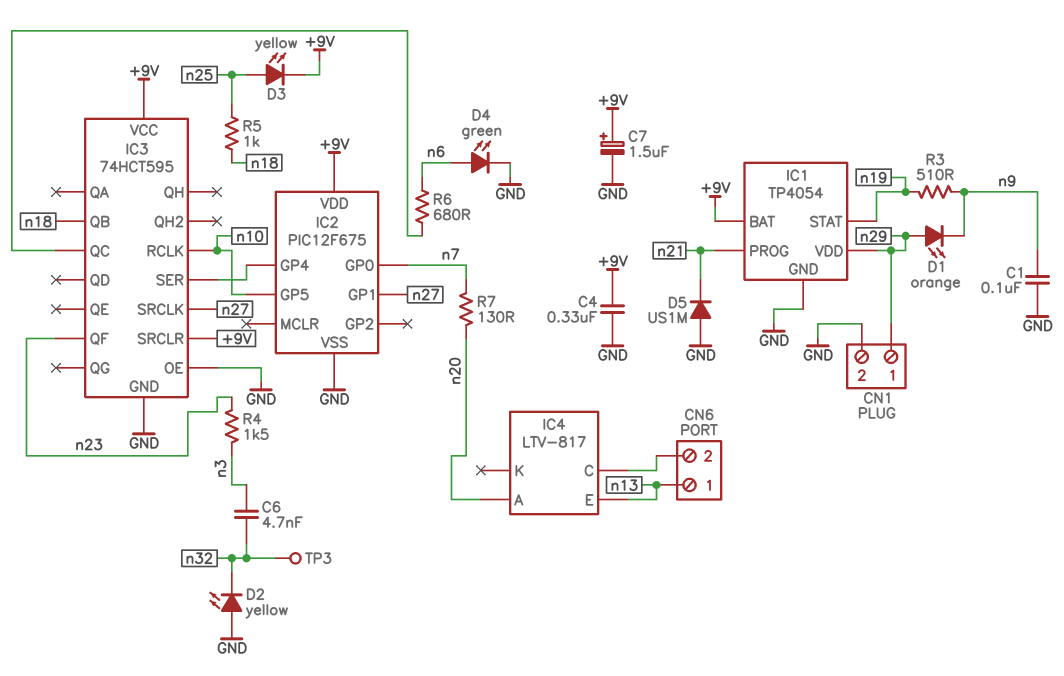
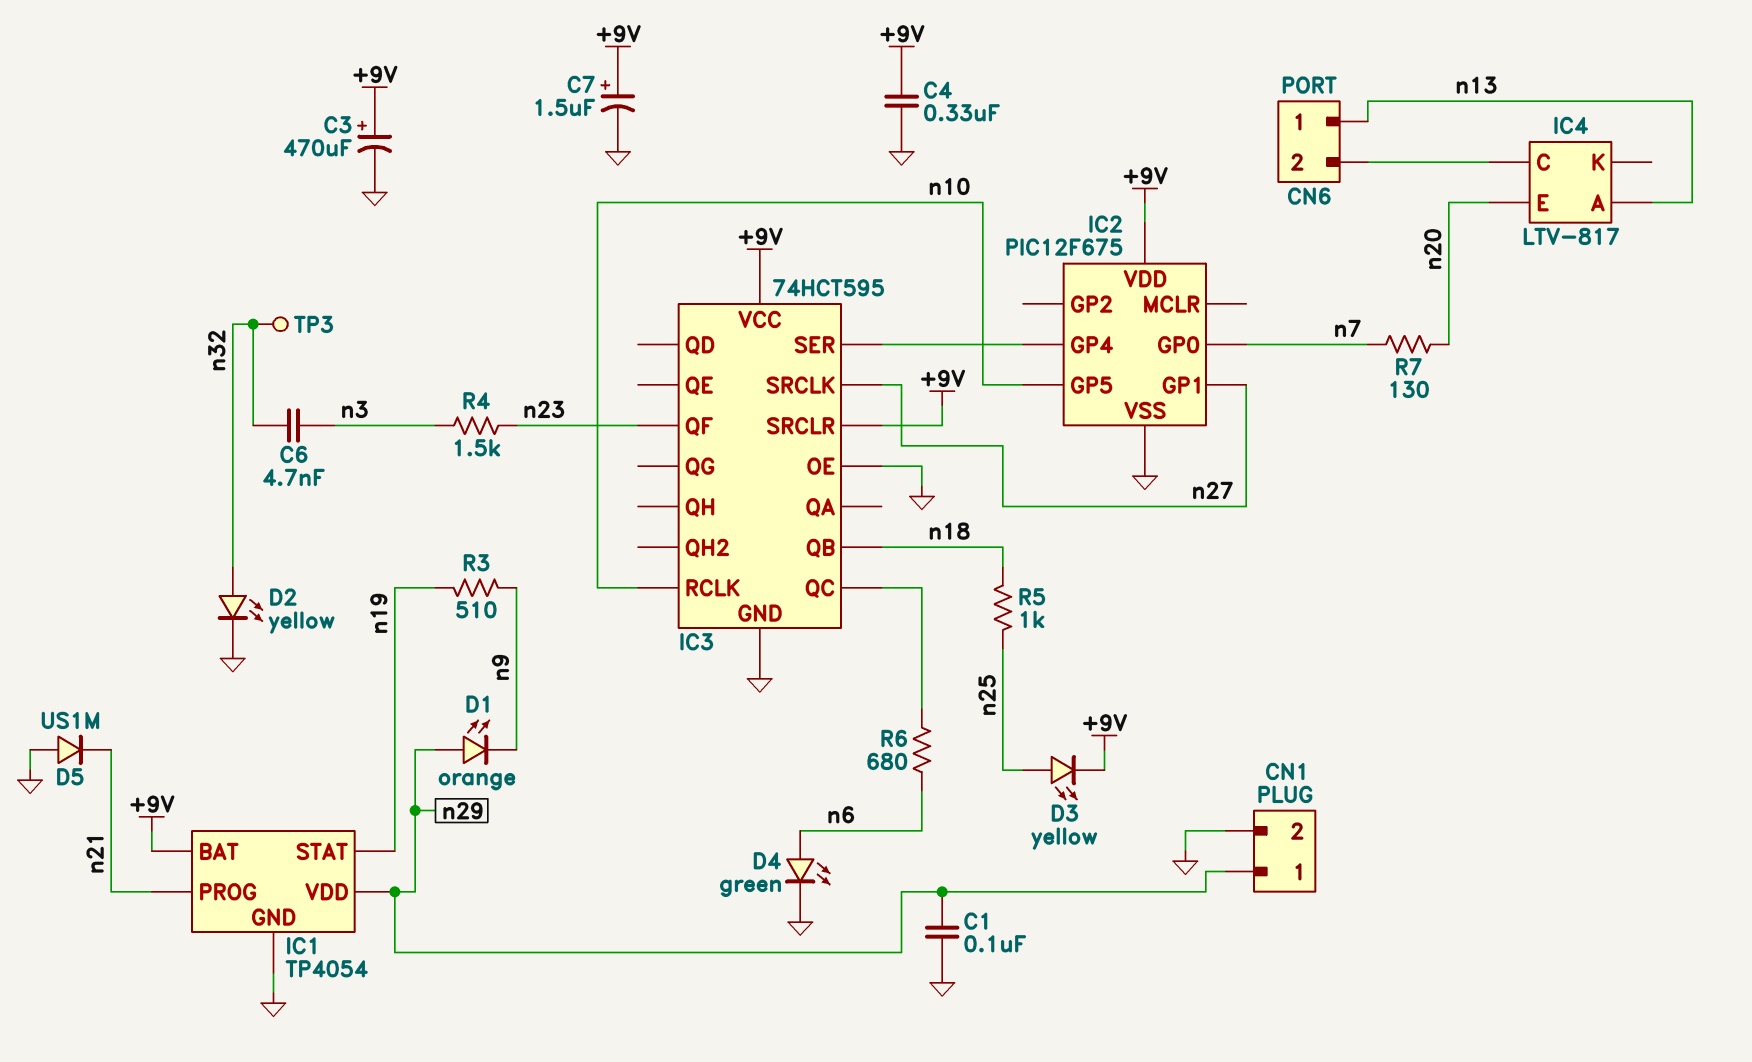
C1: 100nF (GND, n9) -> 100nF (GND, n29)
C3: none -> 470uF (plus +9V, minus GND)
D2: LED yellow (A GND, K n32) -> LED yellow (A n32, K GND)
IC4 pin A: n20 -> n13
IC4 pin E: n13 -> n20

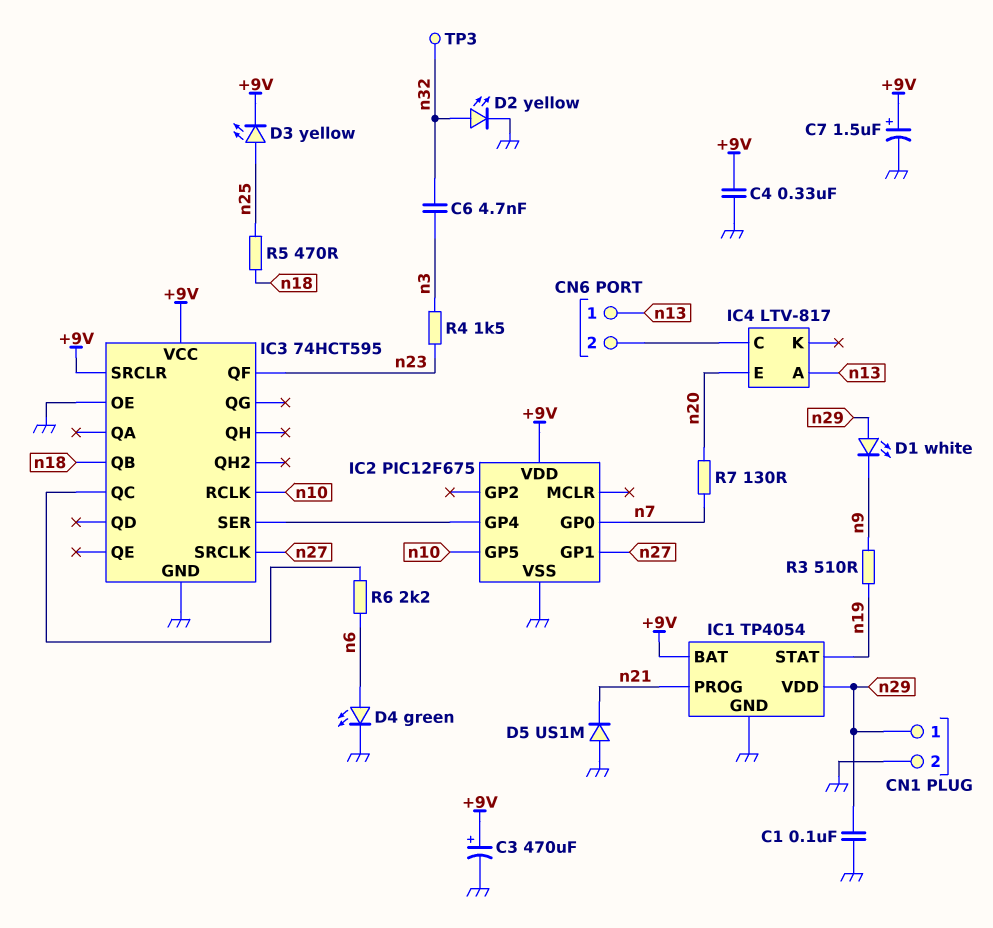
D1: LED orange (A n29, K n9) -> LED white (A n29, K n9)
R5: 1k (n18, n25) -> 470 (n18, n25)
R6: 680 (IC3/QC, n6) -> 2.2k (IC3/QC, n6)

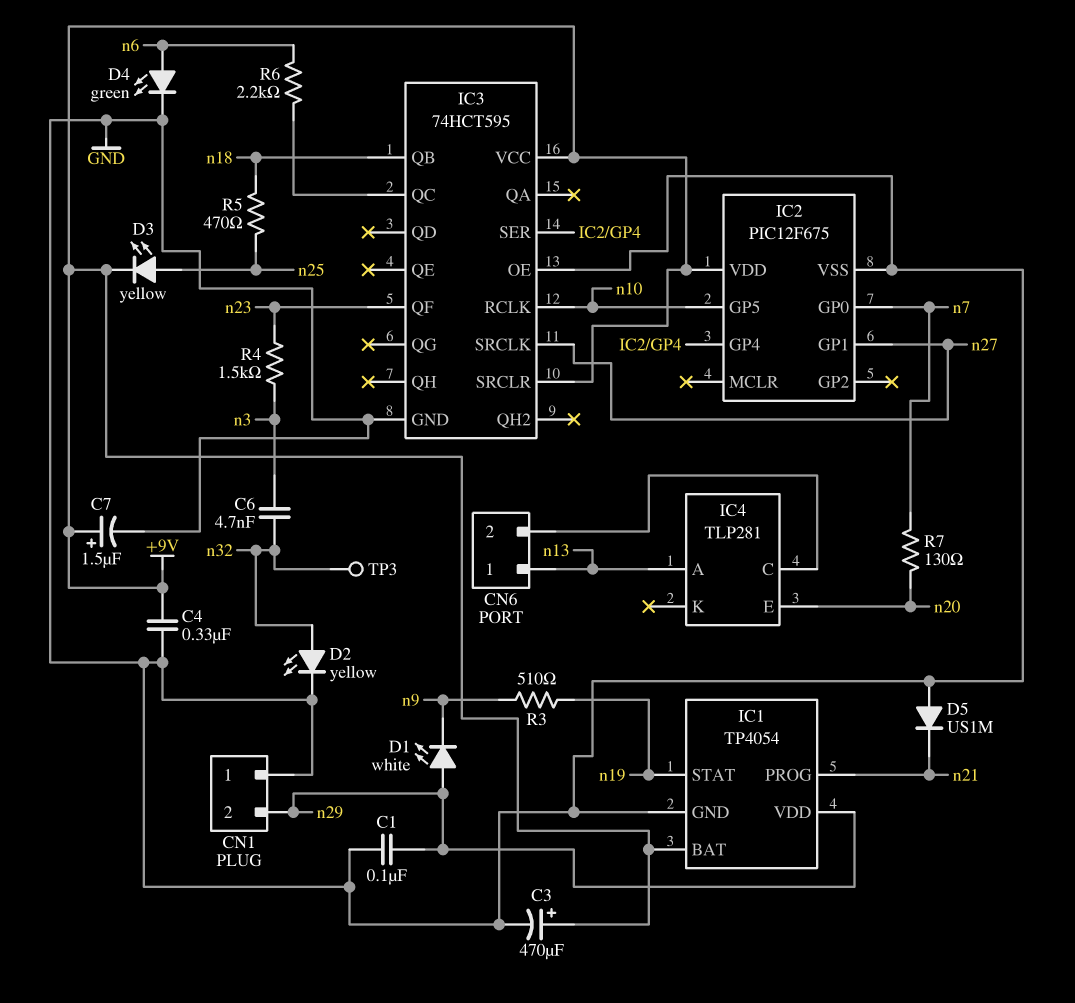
CN1 pin 1: n29 -> GND
CN1 pin 2: GND -> n29
IC4: LTV-817 -> TLP281

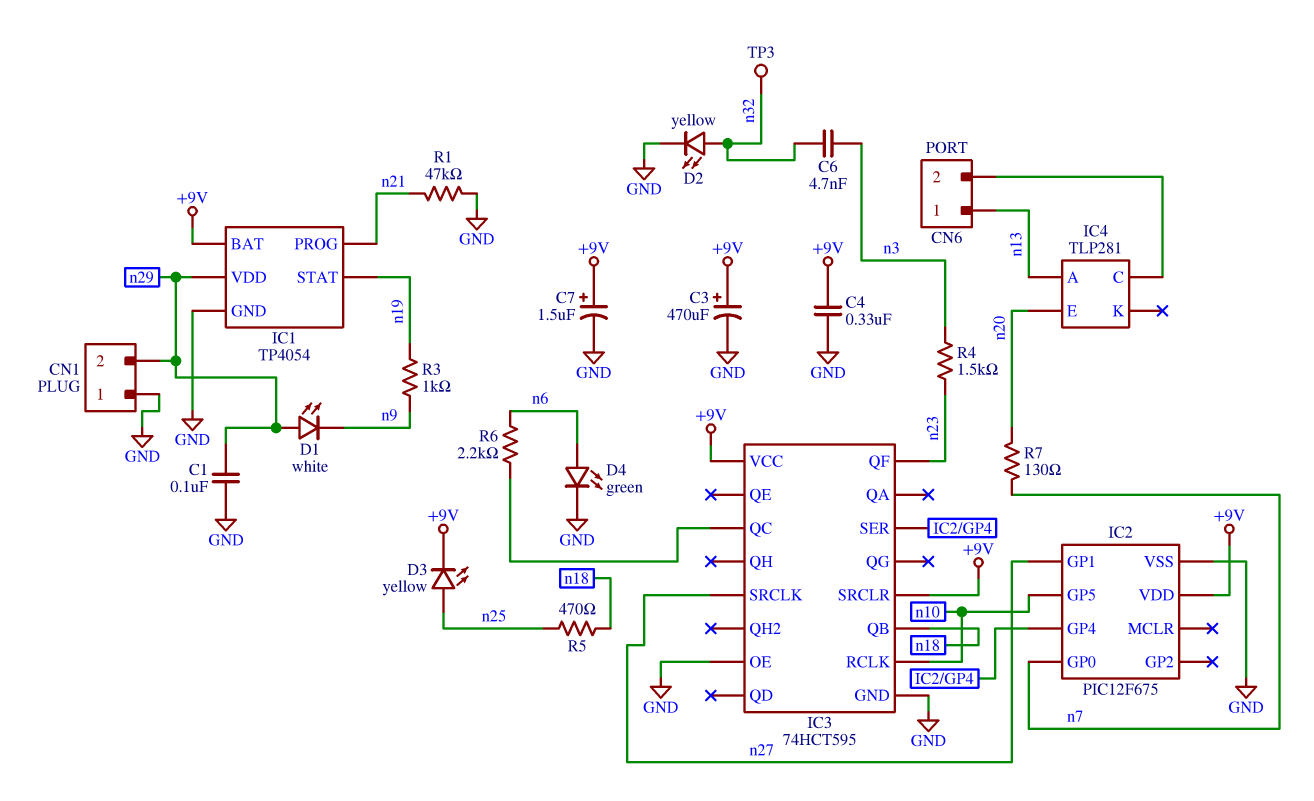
D5: diode US1M (A GND, K n21) -> none
R1: none -> 47k (GND, n21)
R3: 510 (n9, n19) -> 1k (n9, n19)

